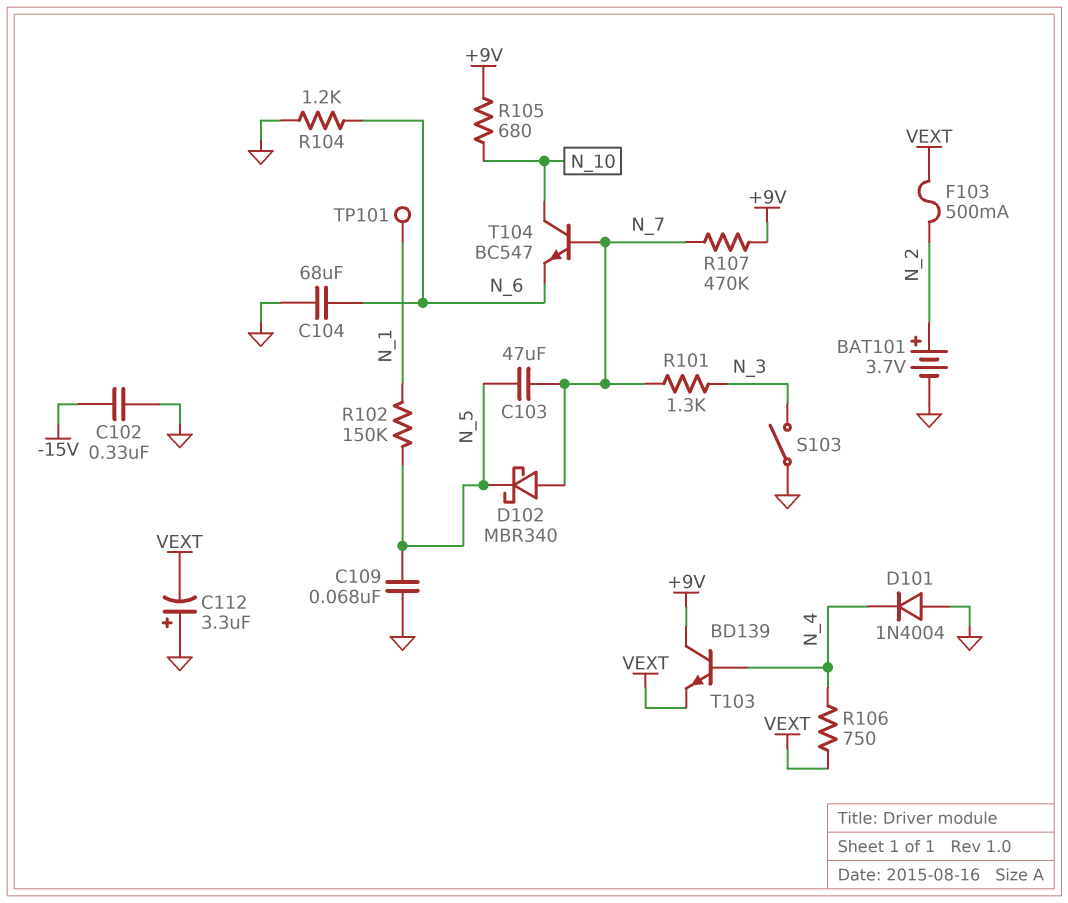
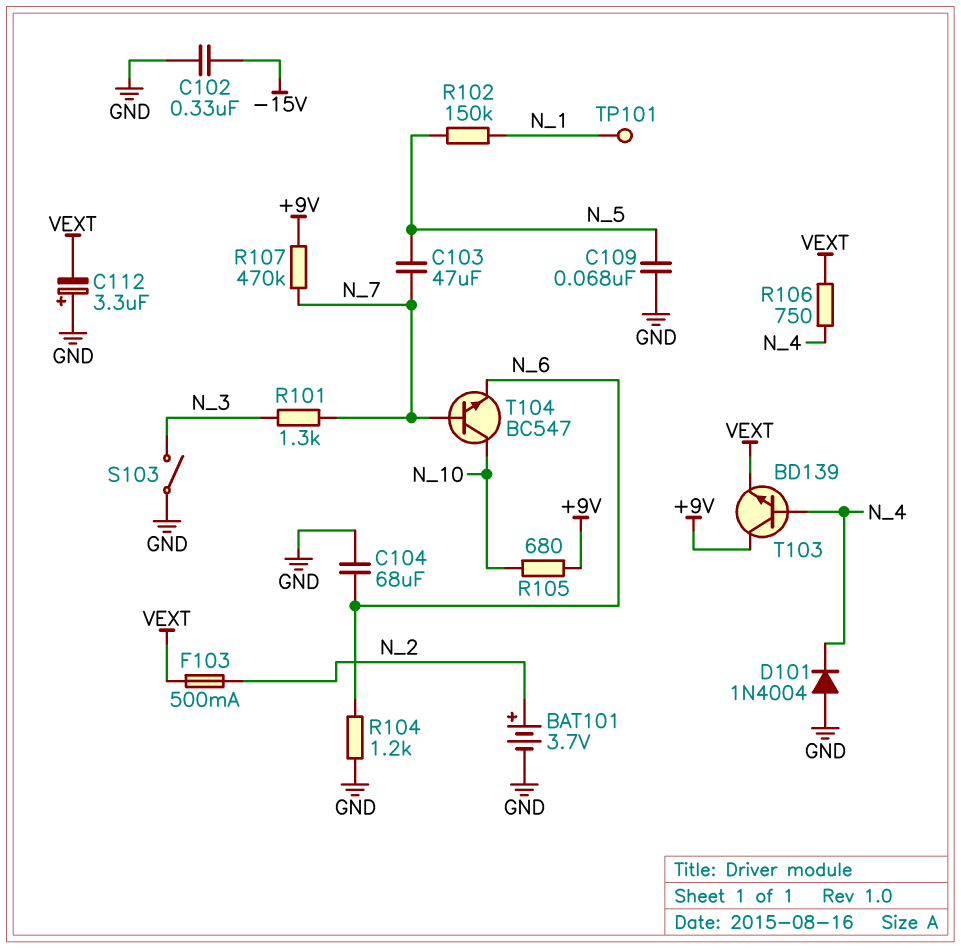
D102: schottky MBR340 (A N_7, K N_5) -> none

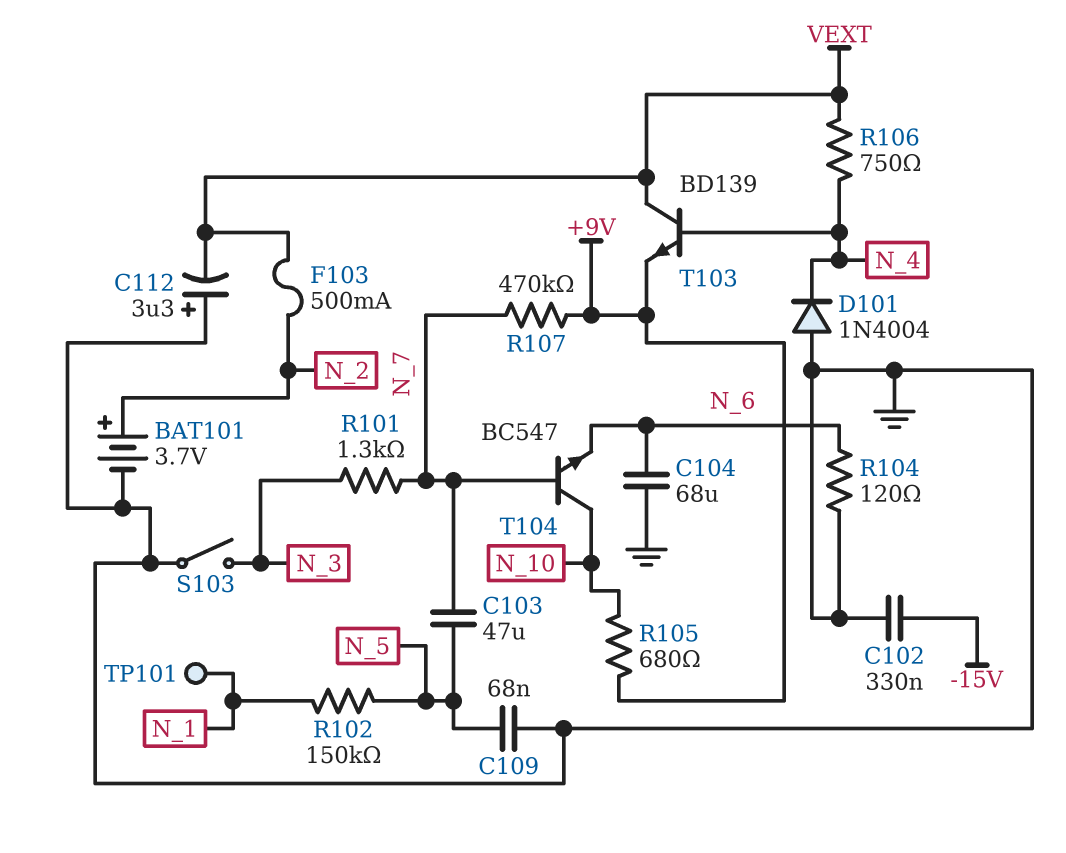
R104: 1.2k (GND, N_6) -> 120 (GND, N_6)
T103: NPN BD139 (B N_4, C +9V, E VEXT) -> NPN BD139 (B N_4, C VEXT, E +9V)

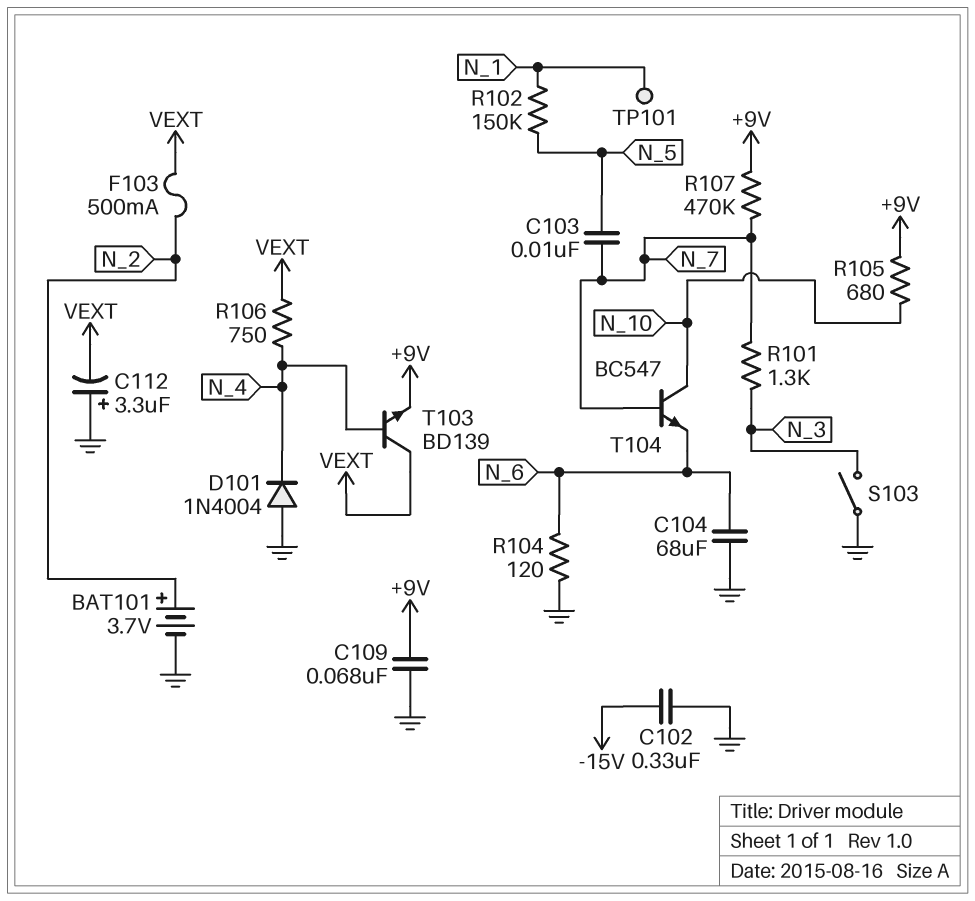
C103: 47uF (N_5, N_7) -> 10nF (N_5, N_7)
C109: 68nF (GND, N_5) -> 68nF (+9V, GND)

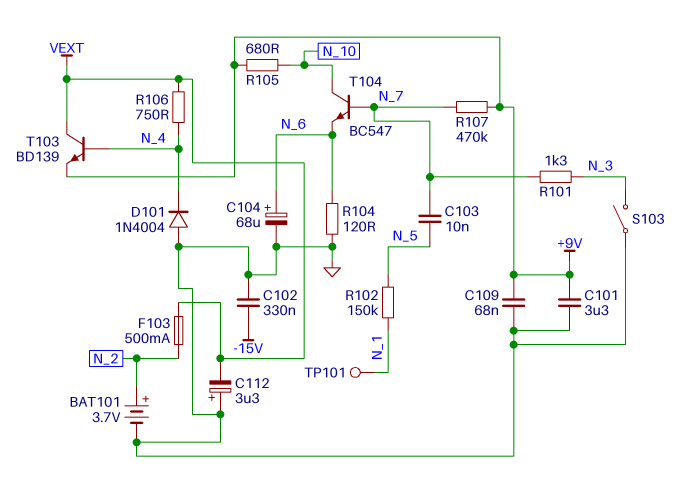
C101: none -> 3.3uF (+9V, GND)
C104: 68uF (GND, N_6) -> 68uF (plus N_6, minus GND)

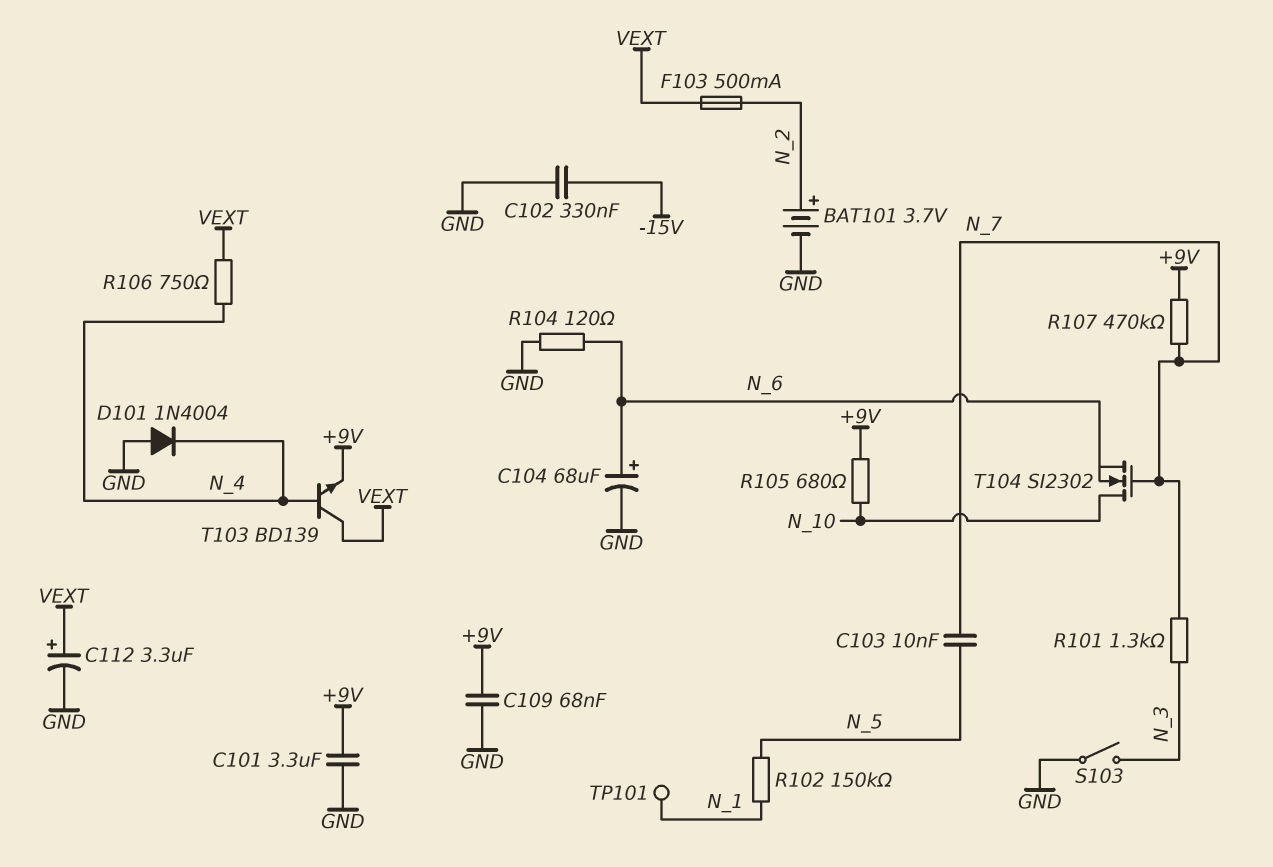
C112: 3.3uF (plus GND, minus VEXT) -> 3.3uF (plus VEXT, minus GND)
T104: NPN BC547 (B N_7, C N_10, E N_6) -> NMOS SI2302 (G N_7, D N_10, S N_6)

